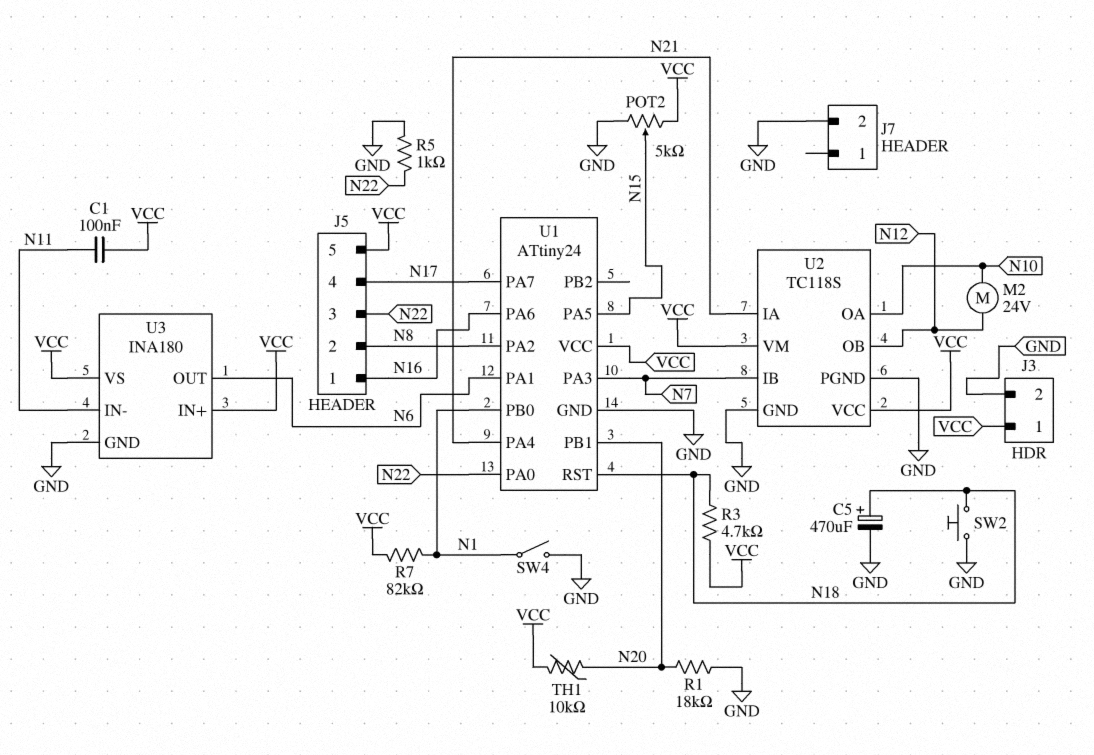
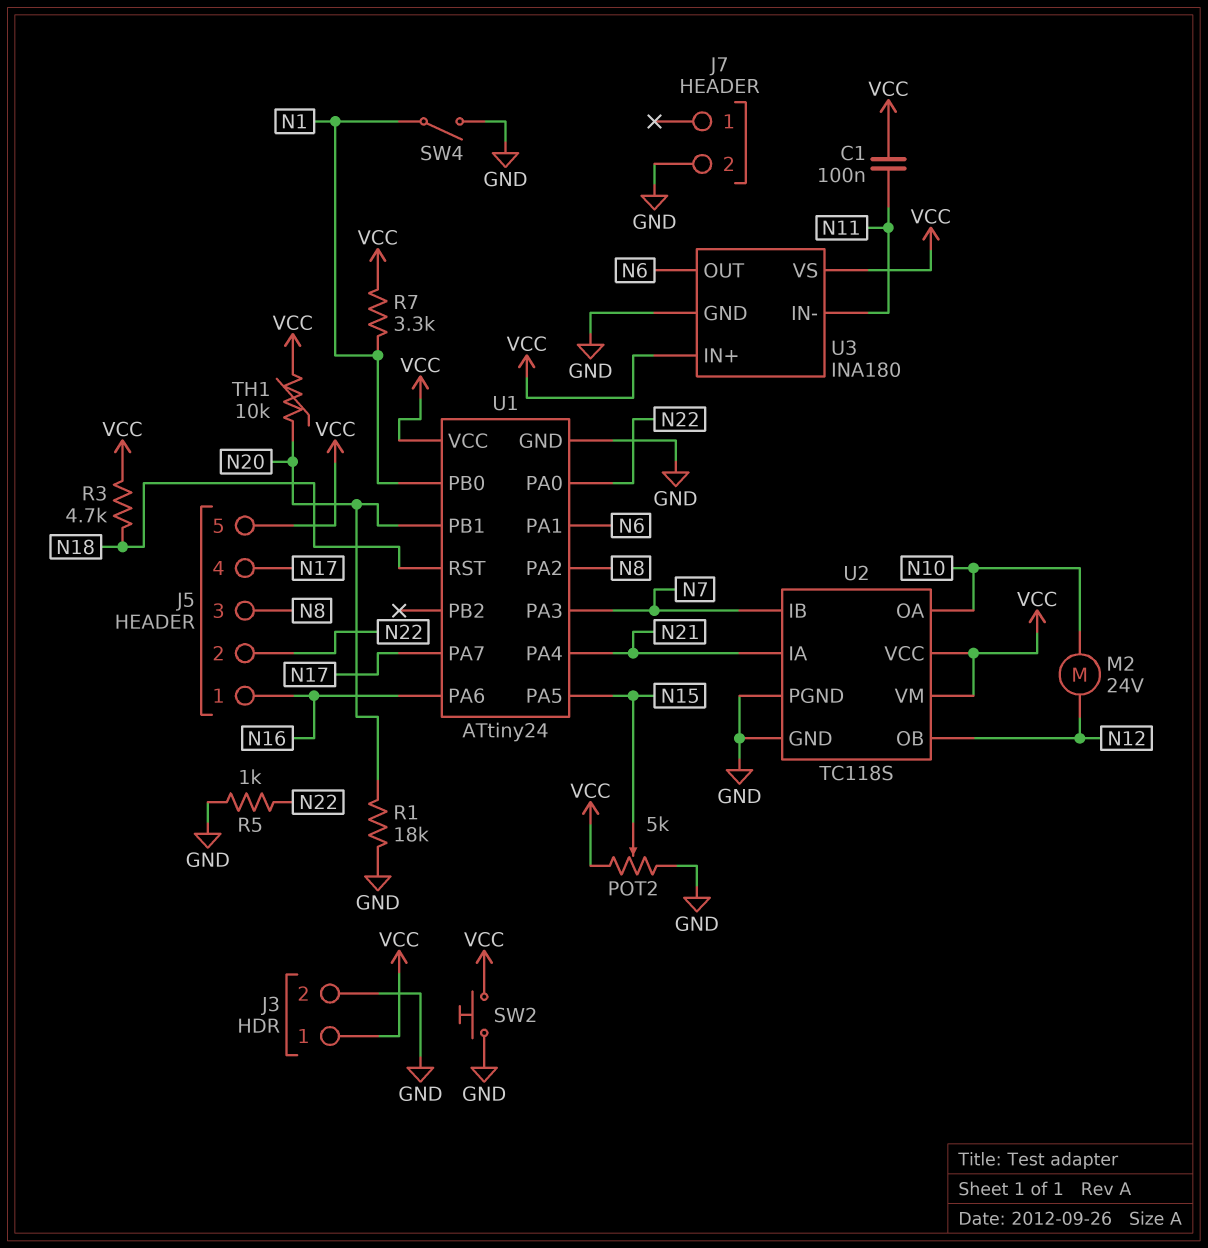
C5: 470uF (plus N18, minus GND) -> none
J5 pin 2: N8 -> N22
J5 pin 3: N22 -> N8
R7: 82k (N1, VCC) -> 3.3k (N1, VCC)
SW2: button (GND, N18) -> button (GND, VCC)

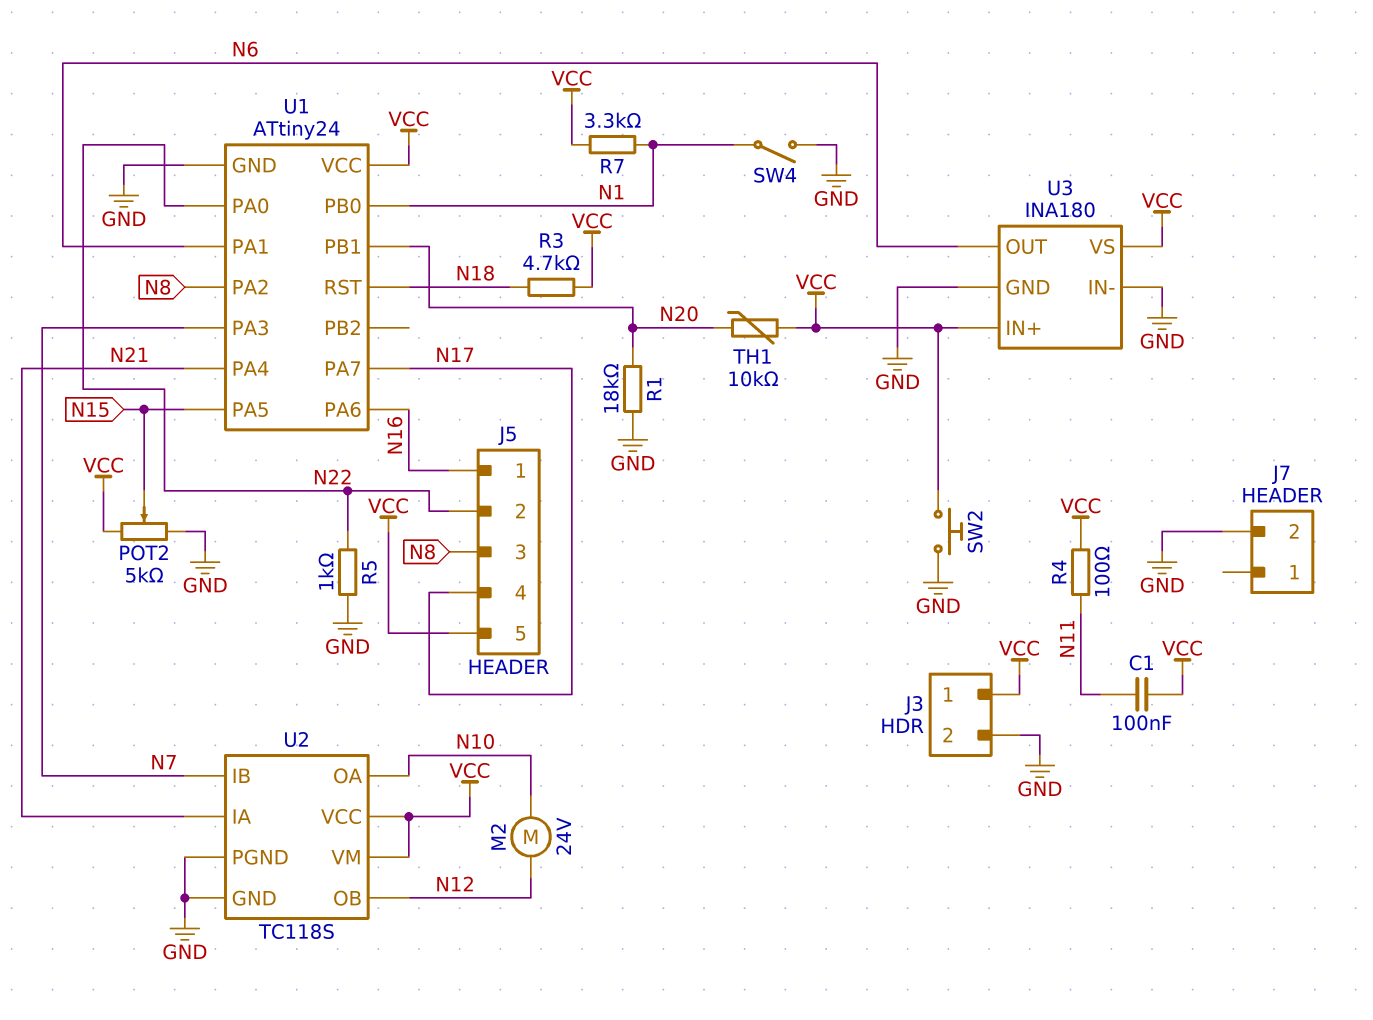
R4: none -> 100 (N11, VCC)
U3 pin IN-: N11 -> GND

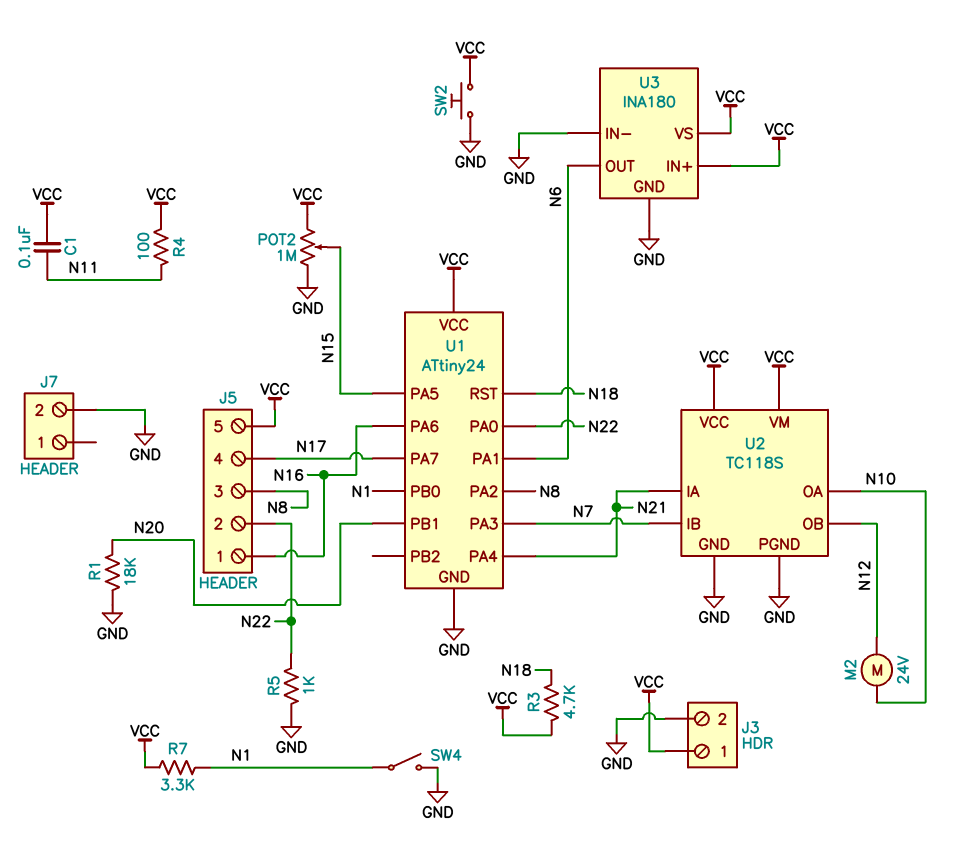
POT2: 5k (GND, VCC, wiper N15) -> 1M (GND, VCC, wiper N15)
TH1: 10k (N20, VCC) -> none

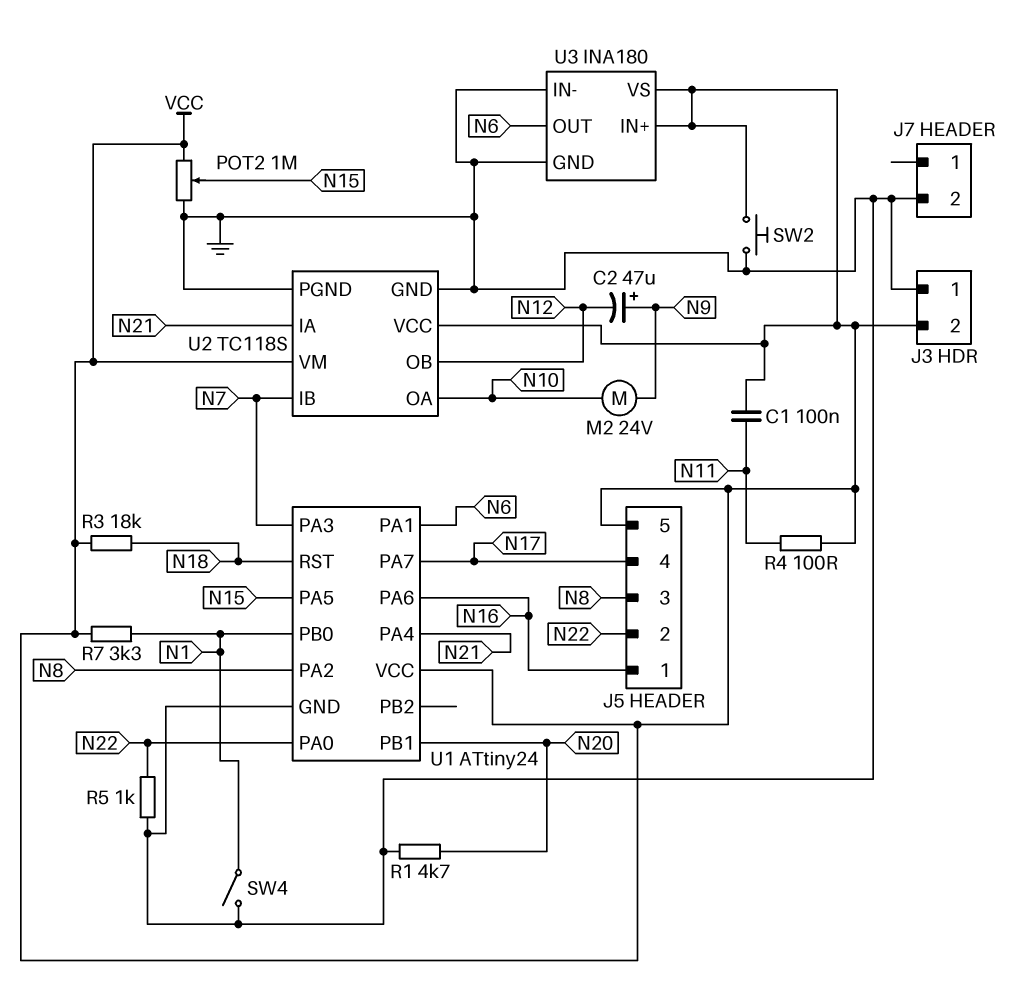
C2: none -> 47uF (plus N9, minus N12)
J3 pin 1: VCC -> GND
J3 pin 2: GND -> VCC
M2: motor 24V (N10, N12) -> motor 24V (N9, N10)
R1: 18k (GND, N20) -> 4.7k (GND, N20)
R3: 4.7k (N18, VCC) -> 18k (N18, VCC)

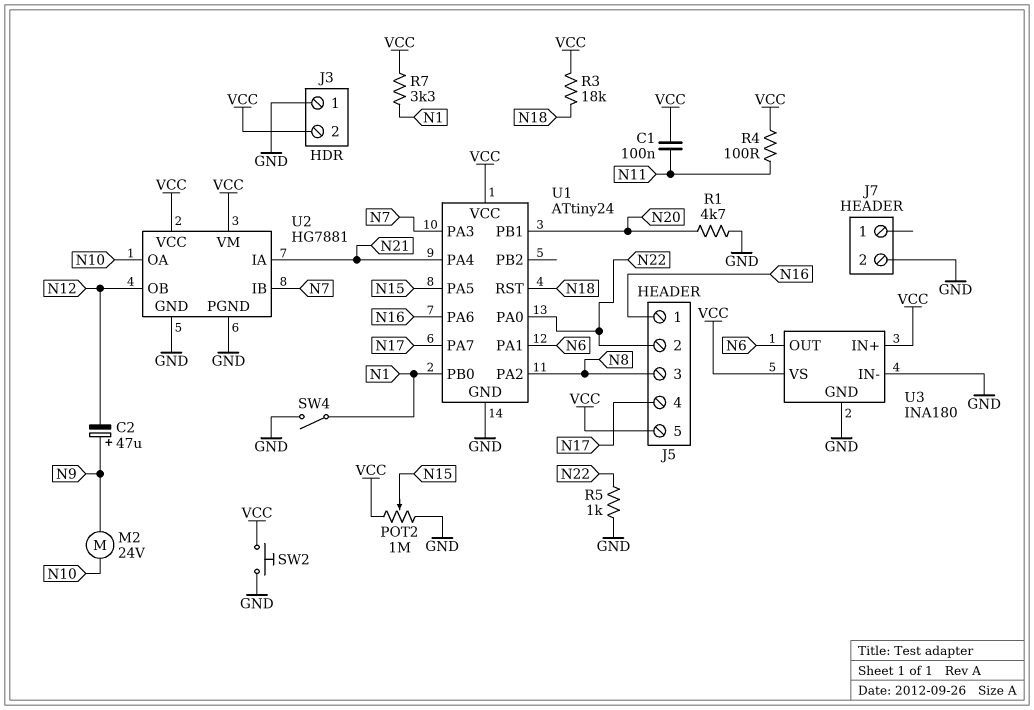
U2: TC118S -> HG7881

